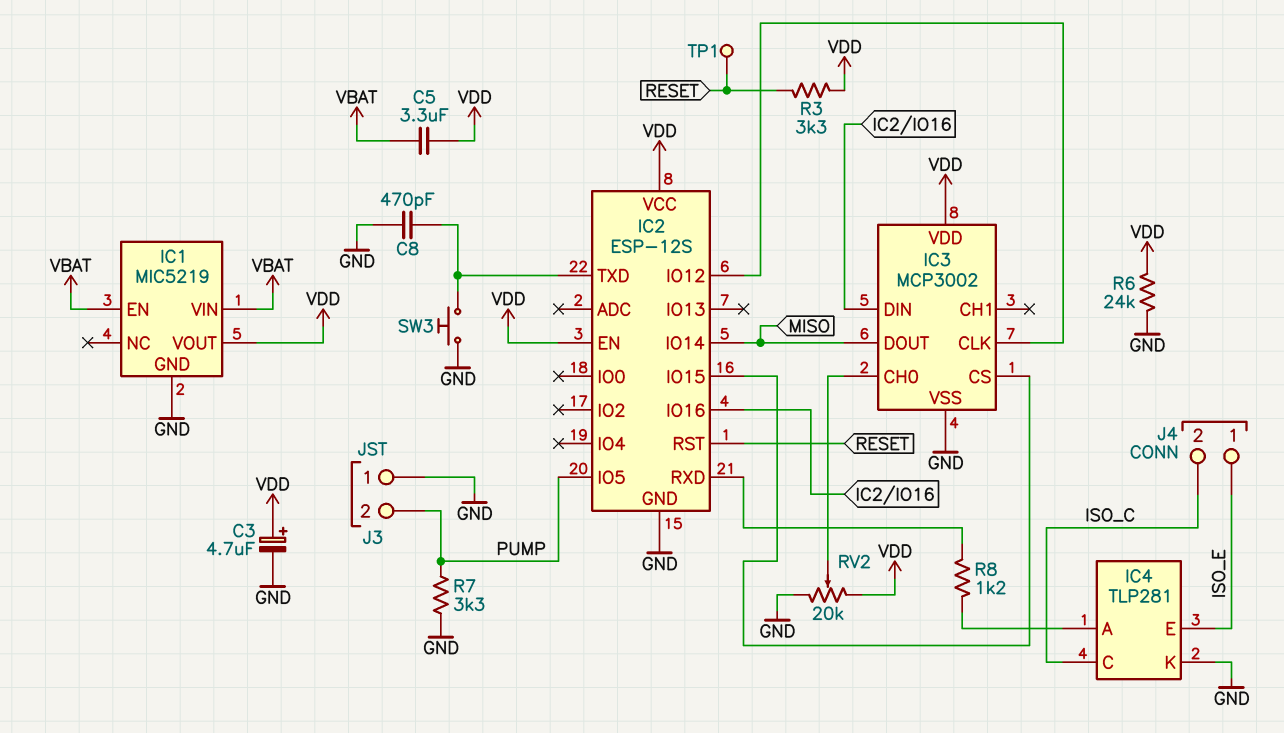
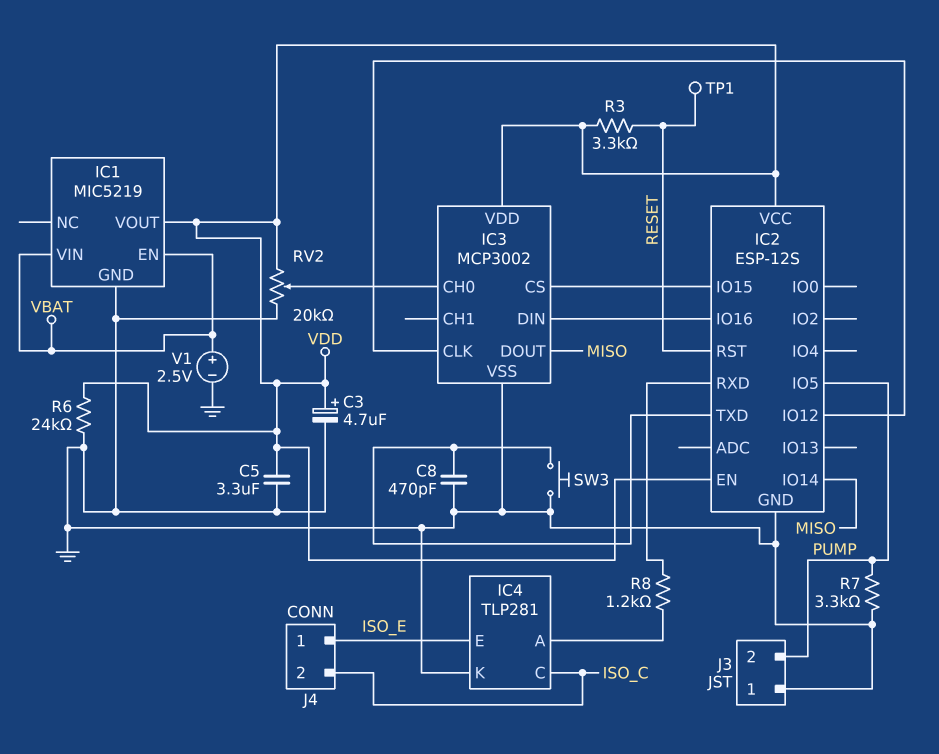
C5: 3.3uF (VBAT, VDD) -> 3.3uF (GND, VDD)
V1: none -> 2.5V (plus VBAT, minus GND)

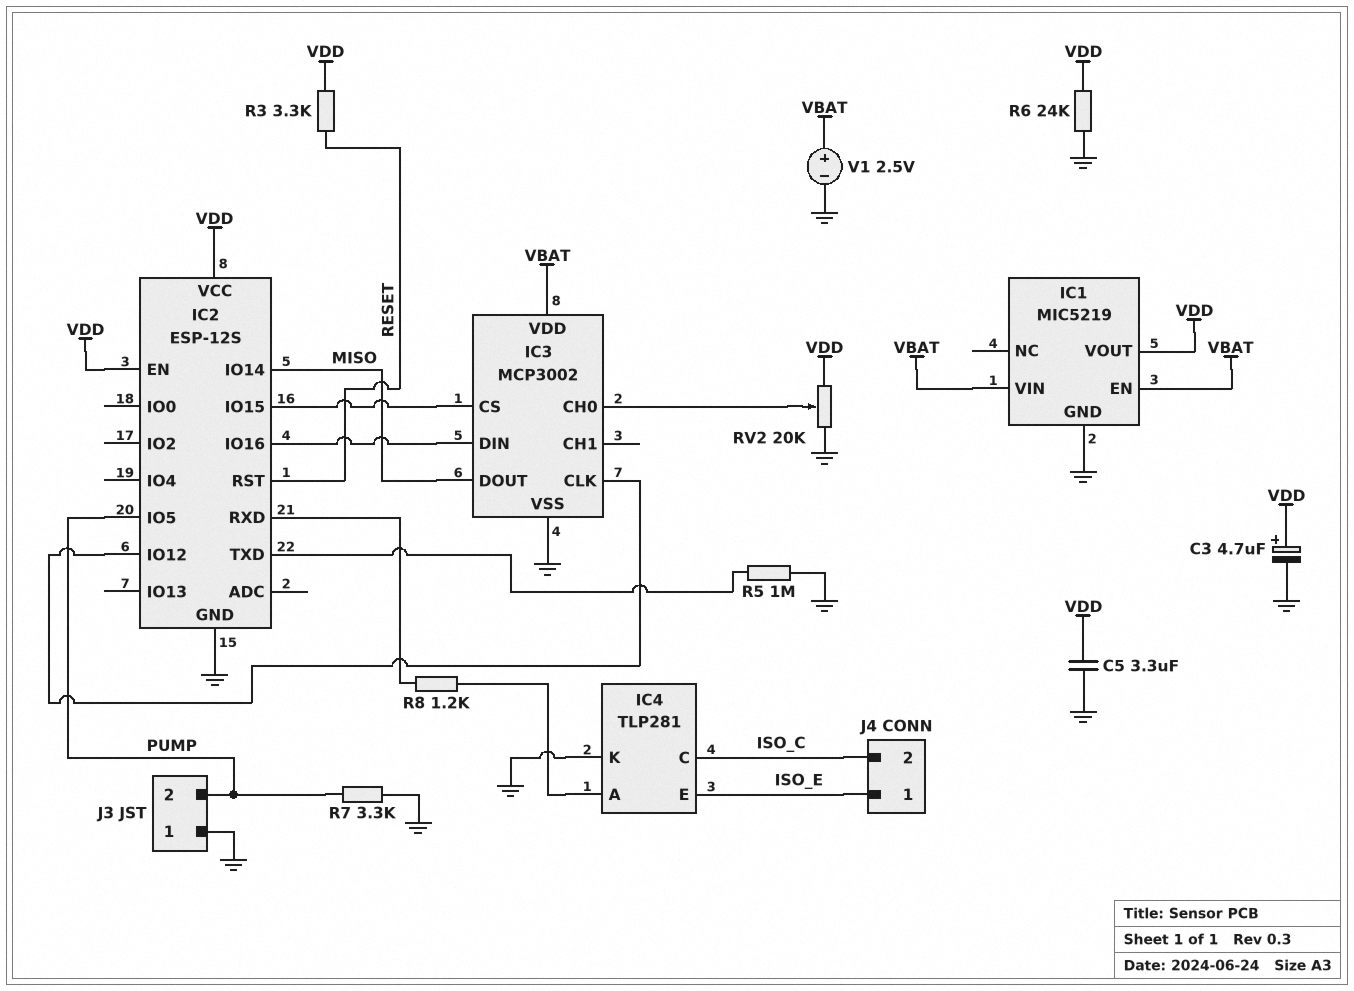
C8: 470pF (GND, IC2/TXD) -> none
IC3 pin VDD: VDD -> VBAT
R5: none -> 1M (GND, IC2/TXD)
SW3: button (GND, IC2/TXD) -> none
TP1: test point (RESET) -> none

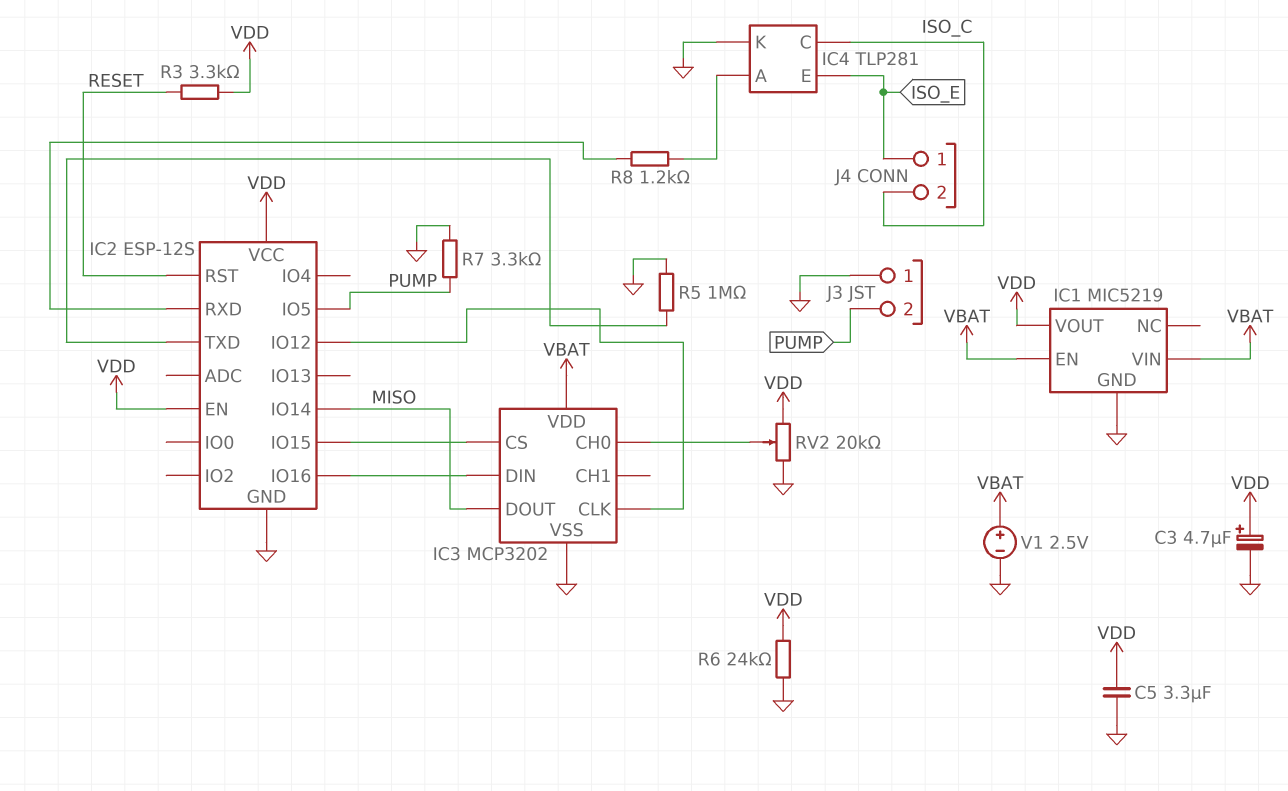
IC3: MCP3002 -> MCP3202

